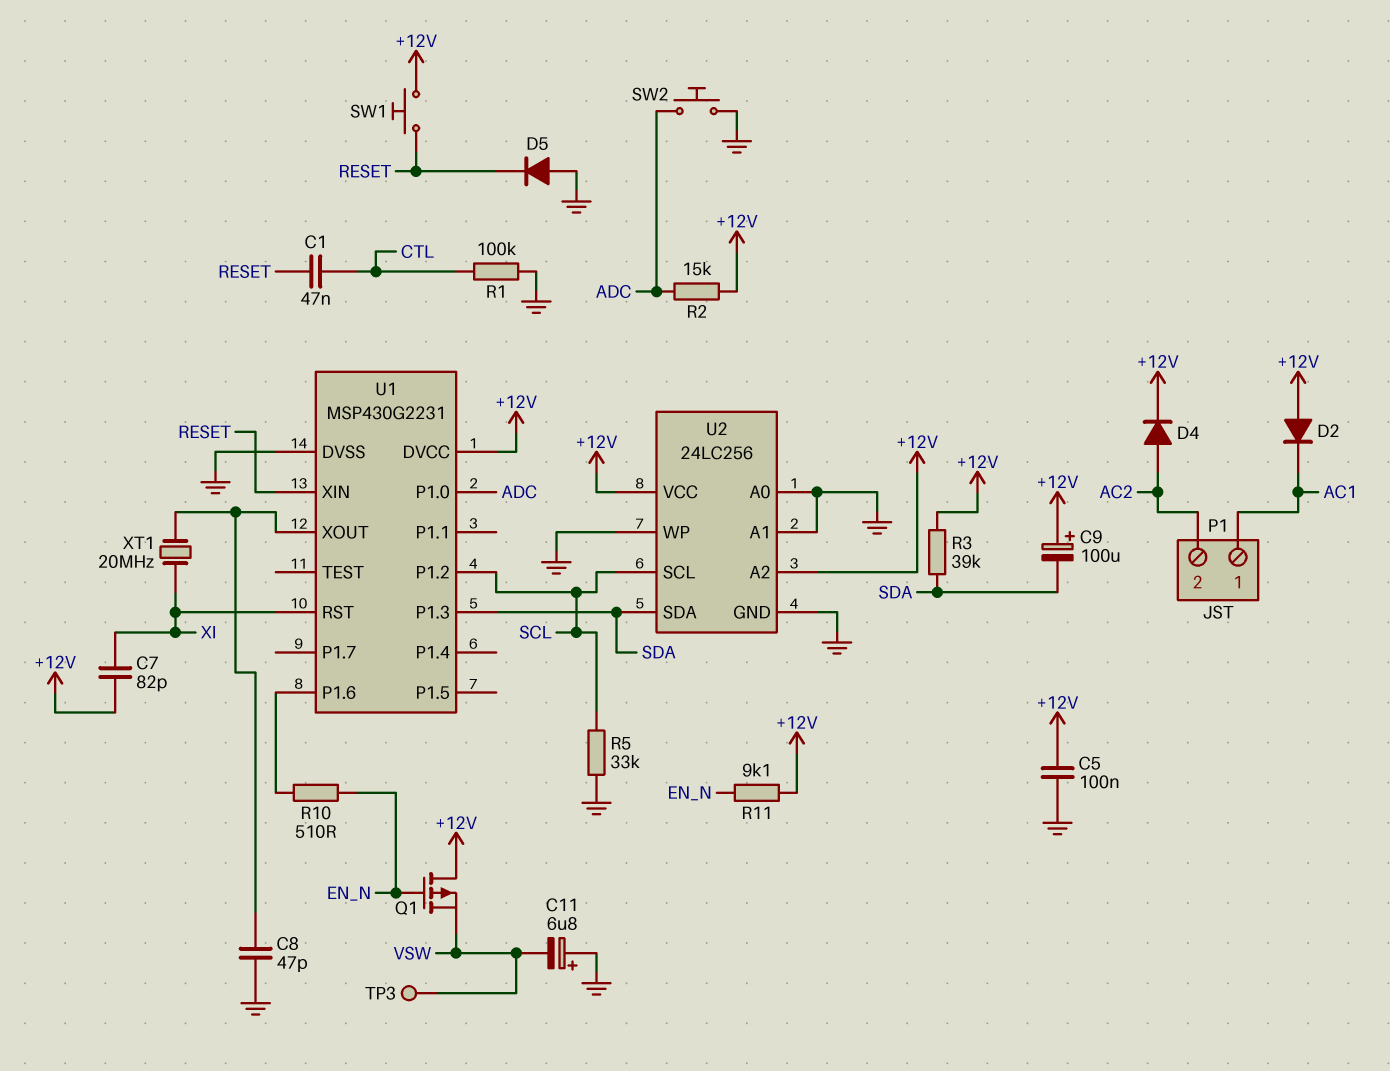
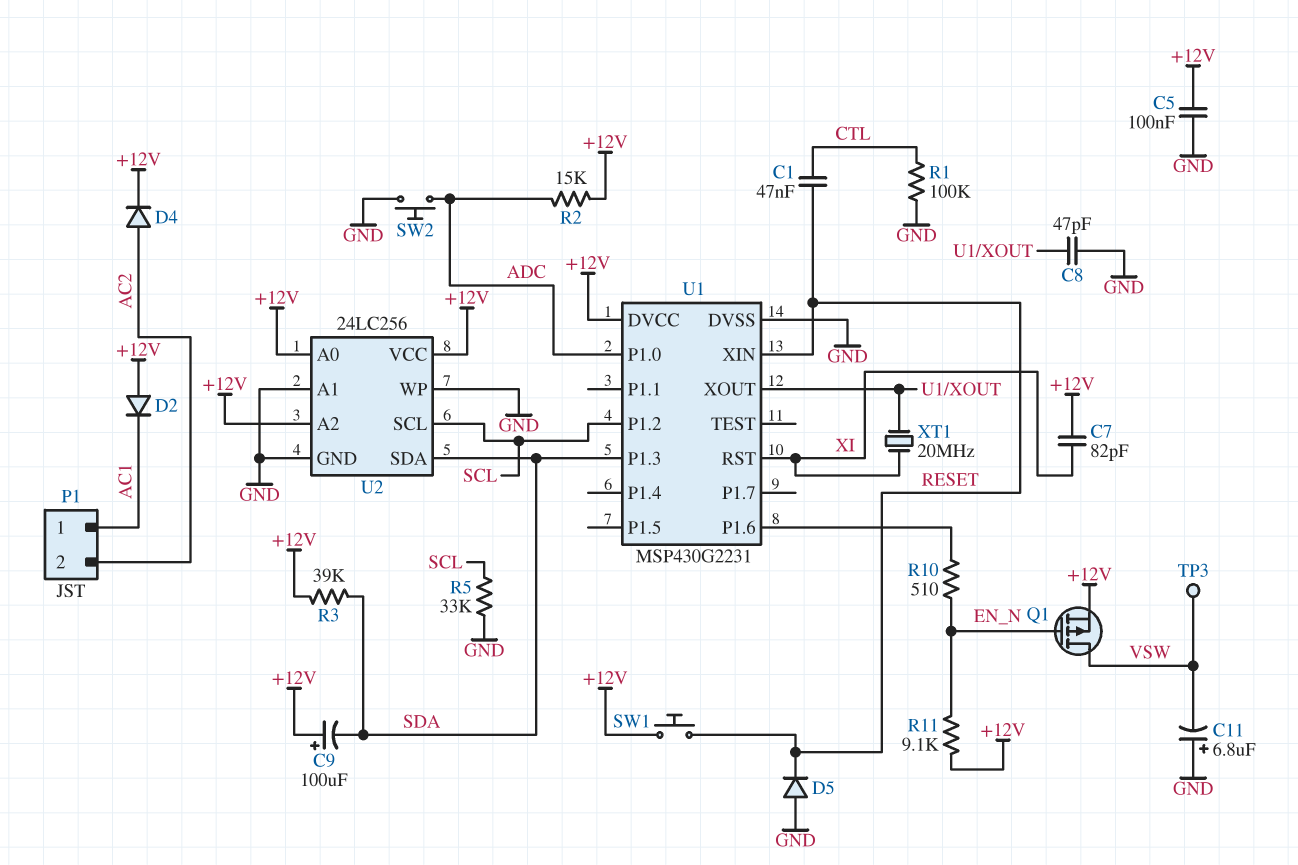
Q1: PMOS (G EN_N, D +12V, S VSW) -> PMOS (G EN_N, D VSW, S +12V)
U2 pin A0: GND -> +12V

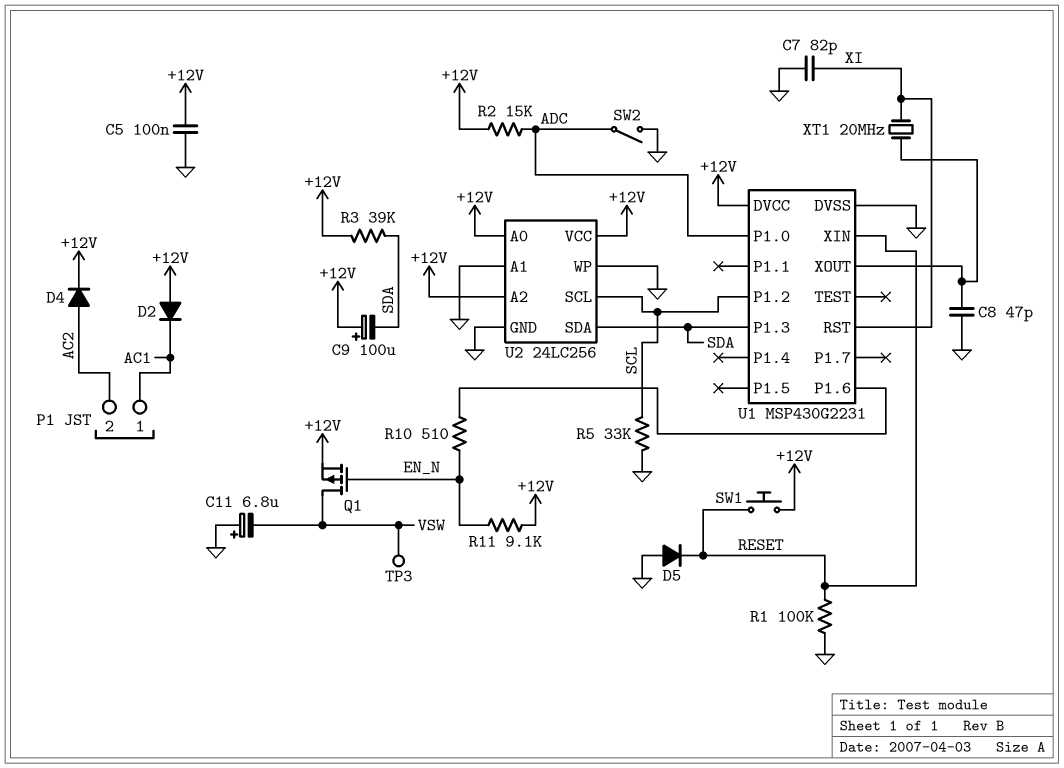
C1: 47nF (CTL, RESET) -> none
C7: 82pF (+12V, XI) -> 82pF (GND, XI)
R1: 100k (CTL, GND) -> 100k (GND, RESET)
SW2: button (ADC, GND) -> switch (ADC, GND)

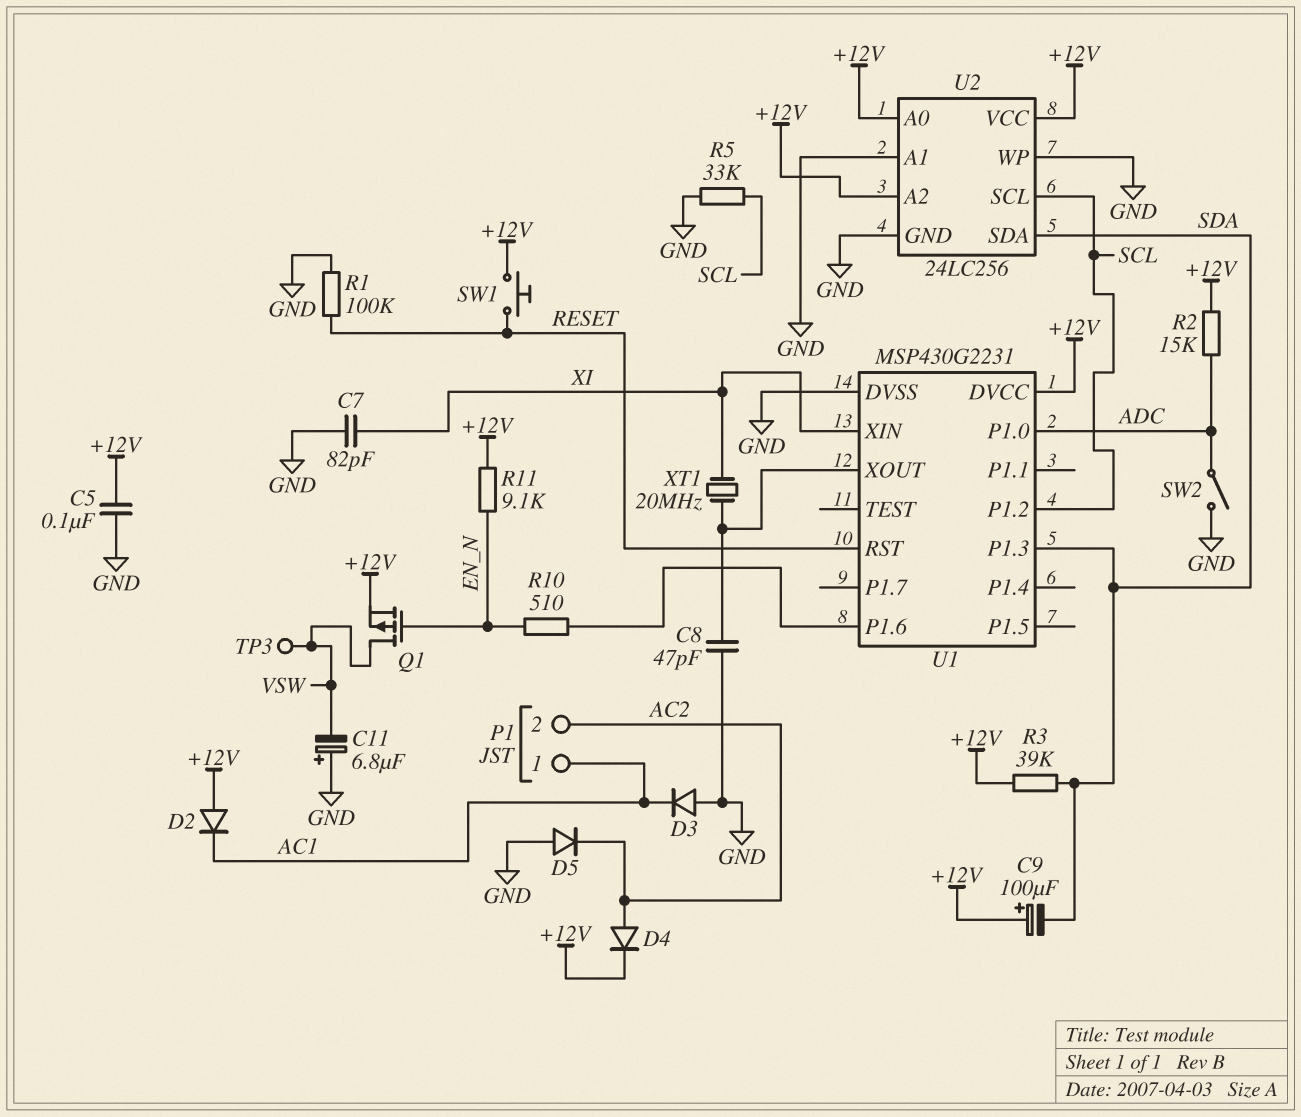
D3: none -> diode (A GND, K AC1)
D5: diode (A GND, K RESET) -> diode (A GND, K AC2)
U1 pin RST: XI -> RESET
U1 pin XIN: RESET -> XI

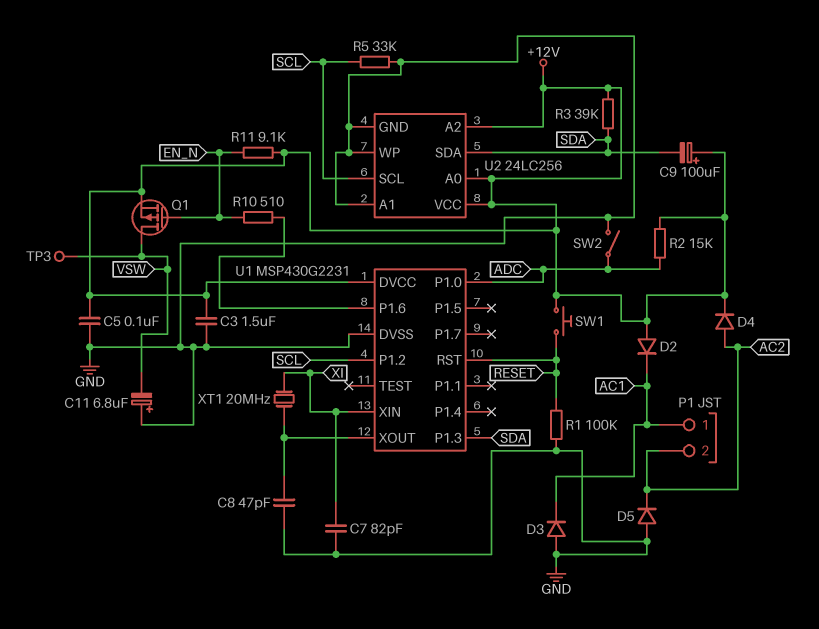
C3: none -> 1.5uF (+12V, GND)

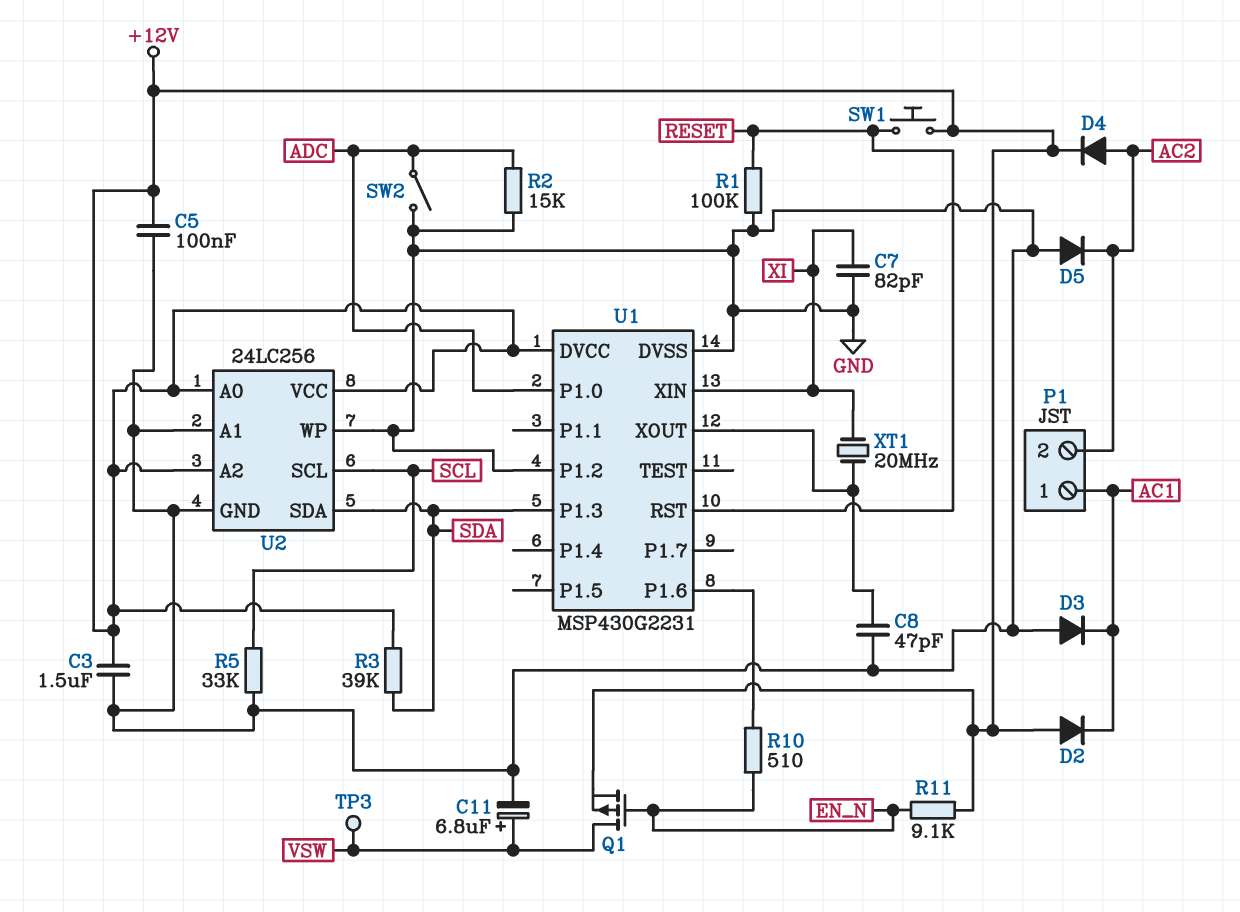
C9: 100uF (plus +12V, minus SDA) -> none
C11: 6.8uF (plus GND, minus VSW) -> 6.8uF (plus VSW, minus GND)
R2: 15k (+12V, ADC) -> 15k (ADC, GND)
U1 pin P1.2: SCL -> GND

